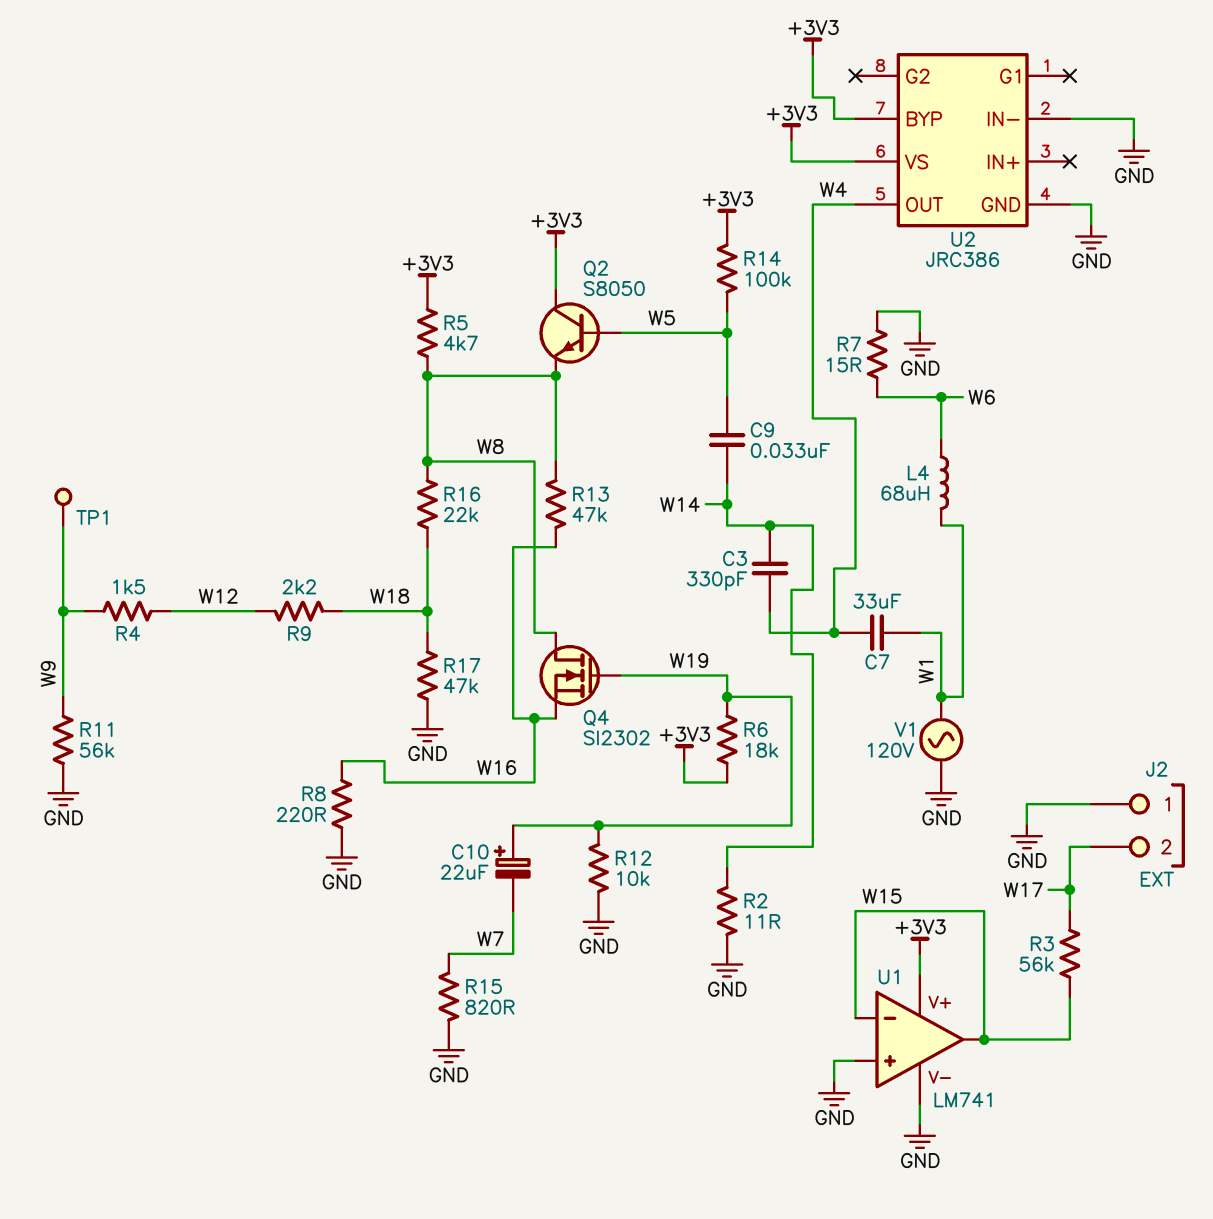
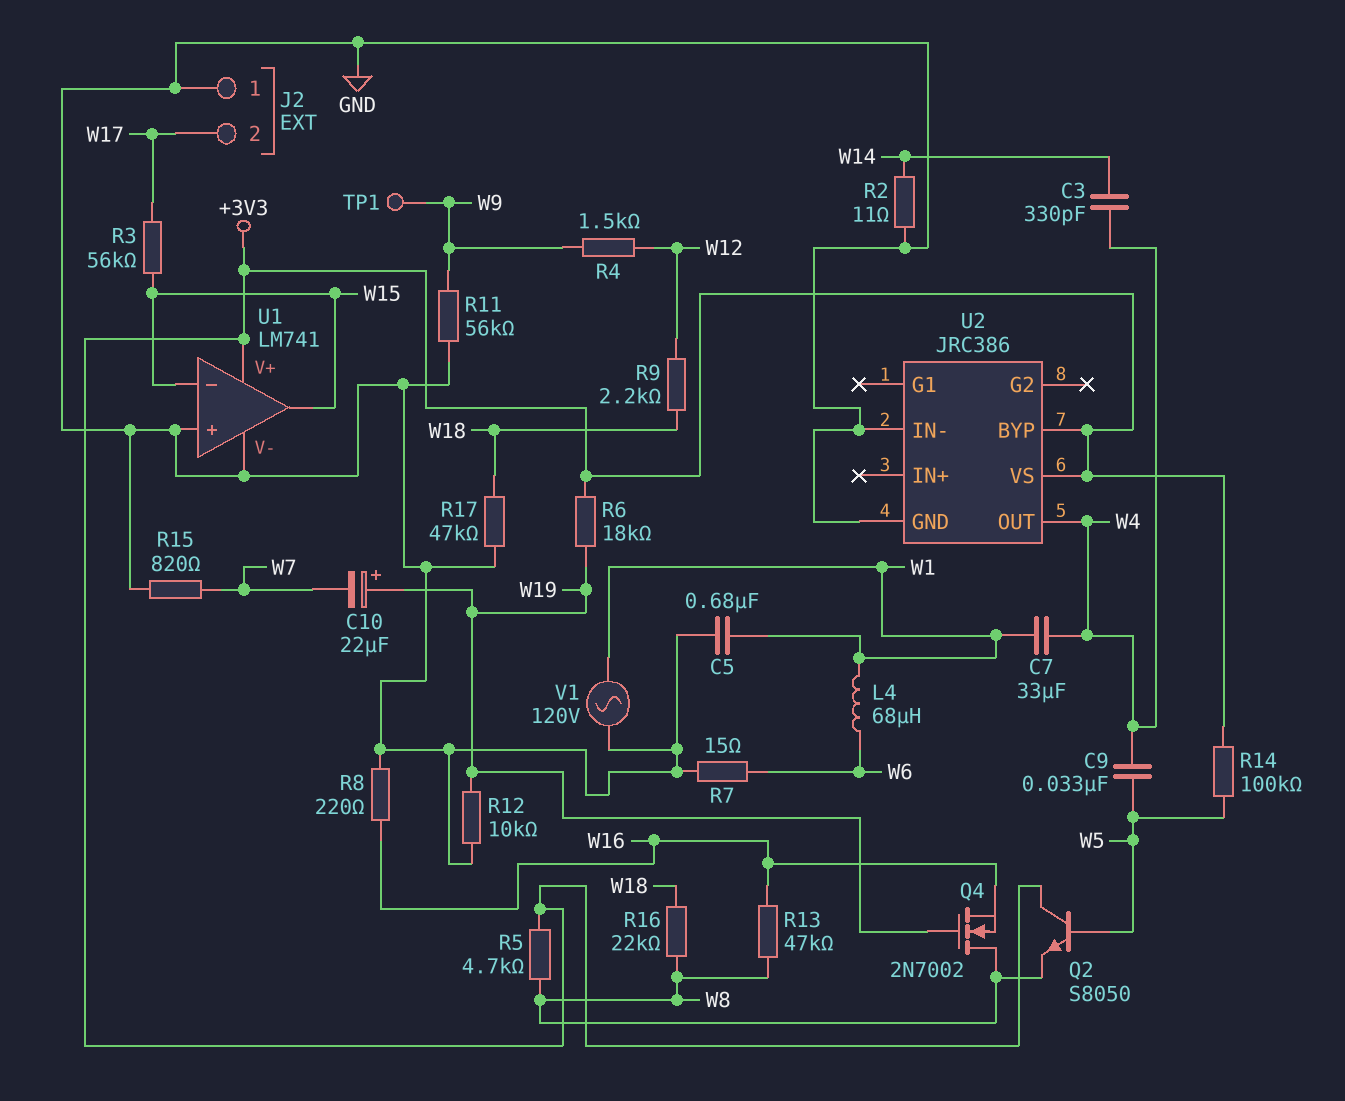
C5: none -> 680nF (GND, W1)
C9: 33nF (W5, W14) -> 33nF (W4, W5)
Q4: NMOS SI2302 (G W19, D W8, S W16) -> NMOS 2N7002 (G W19, D W8, S W16)

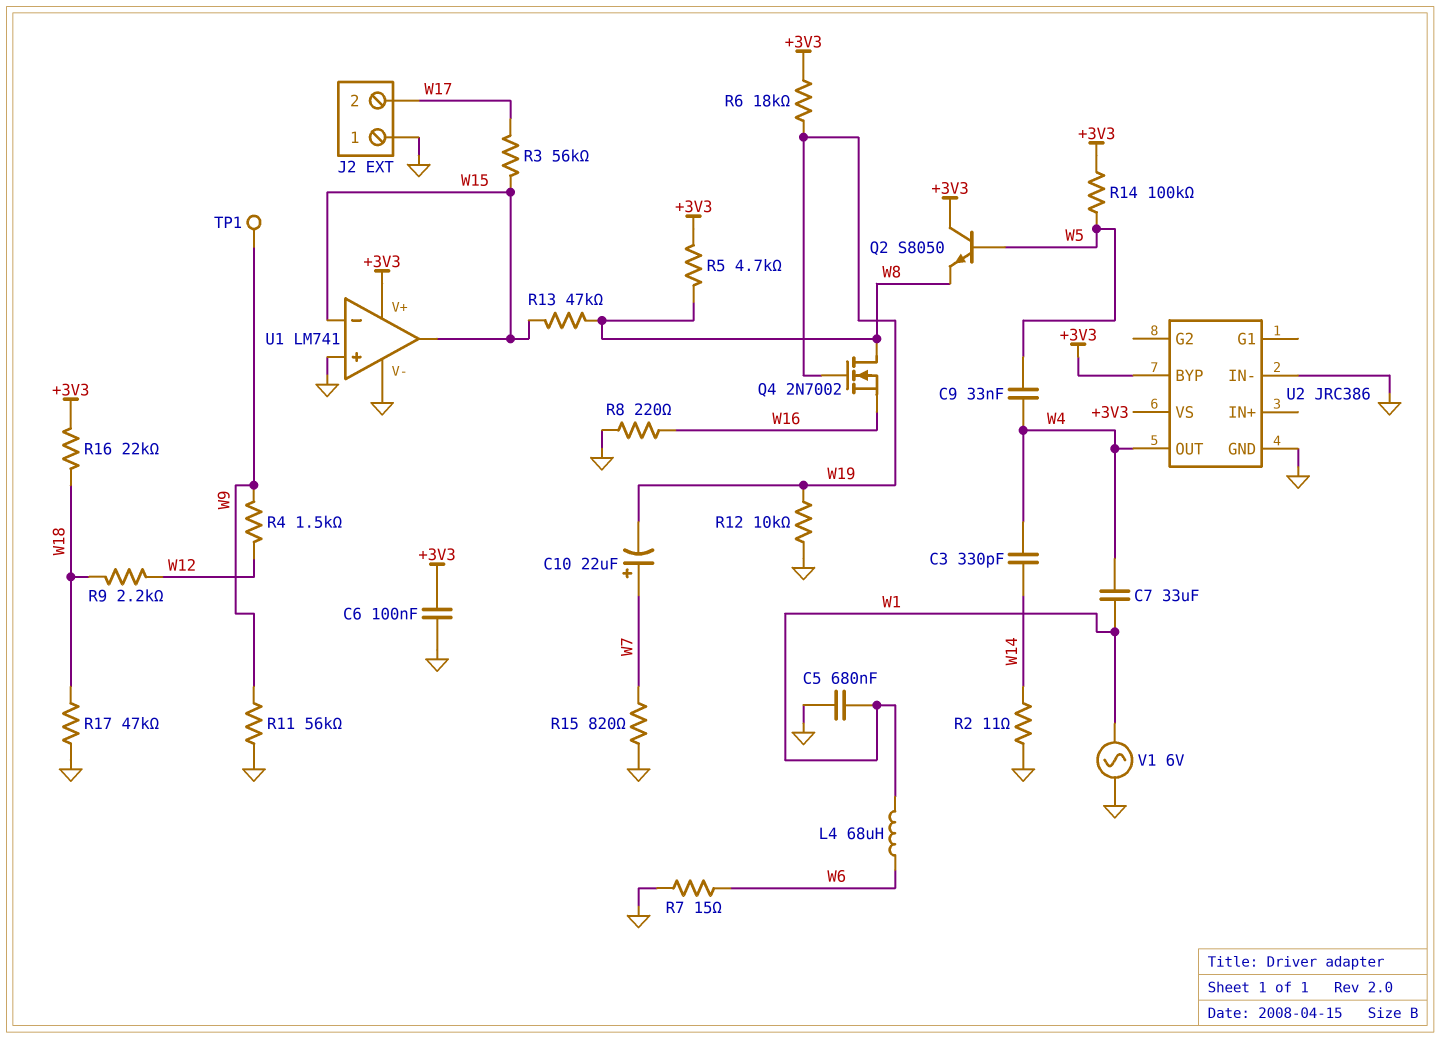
C6: none -> 100nF (+3V3, GND)
C10: 22uF (plus W19, minus W7) -> 22uF (plus W7, minus W19)
R13: 47k (W8, W16) -> 47k (W8, W15)
R16: 22k (W8, W18) -> 22k (+3V3, W18)
V1: AC 120V (GND, W1) -> AC 6V (GND, W1)

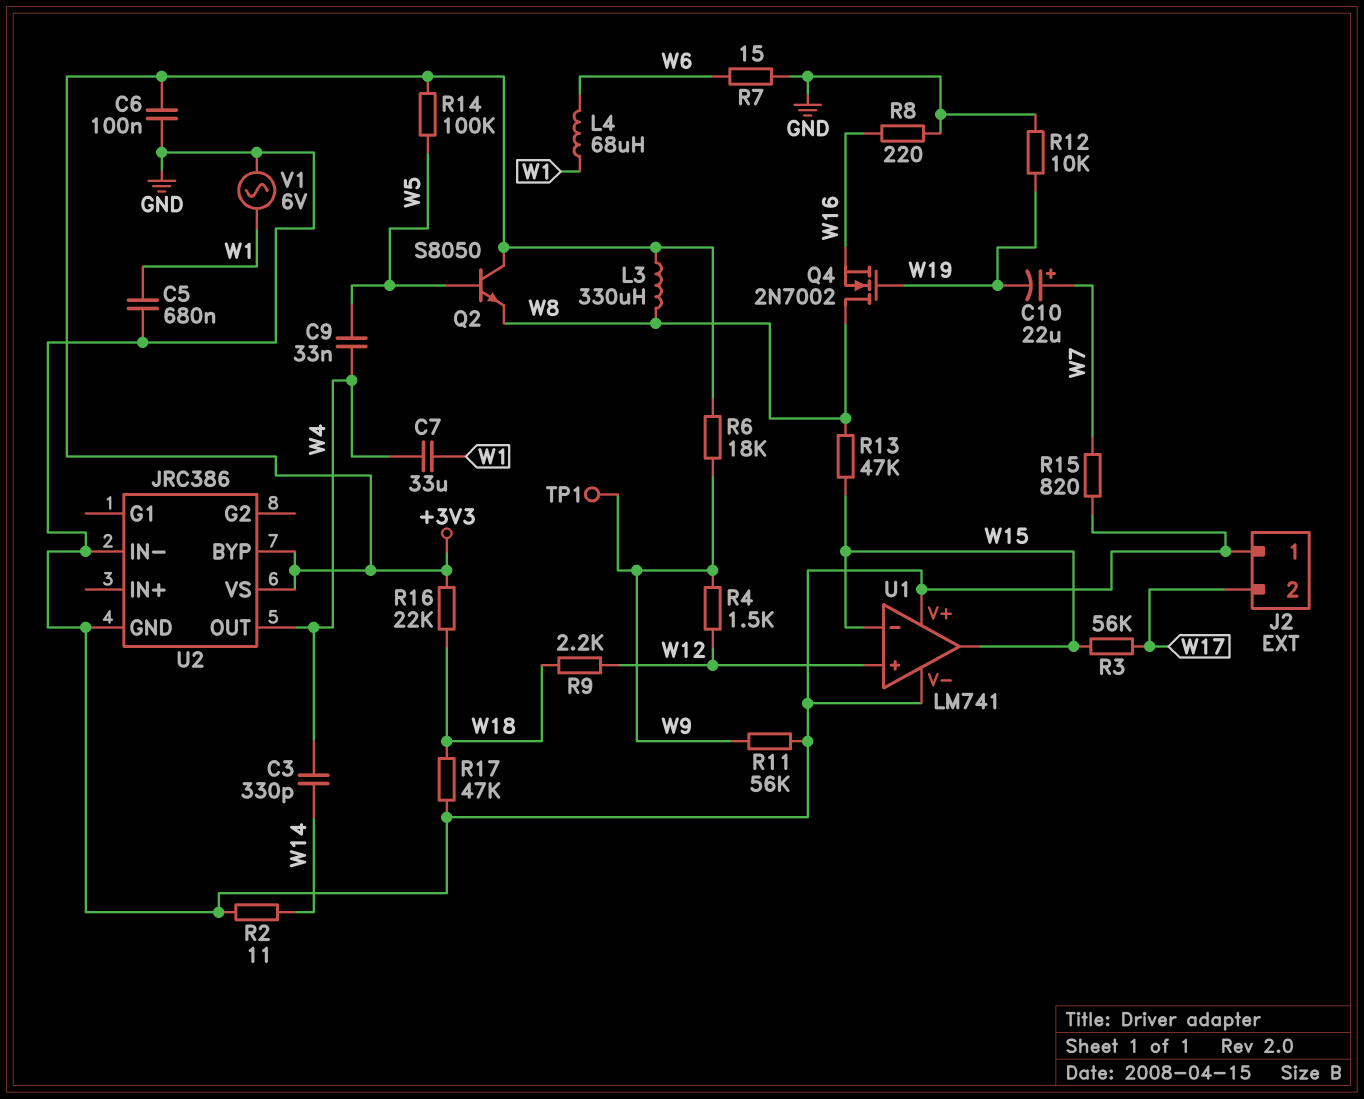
L3: none -> 330uH (+3V3, W8)
R5: 4.7k (+3V3, W8) -> none
R6: 18k (+3V3, W19) -> 18k (+3V3, W9)
U1 pin V+: +3V3 -> GND
U1 pin in+: GND -> W12

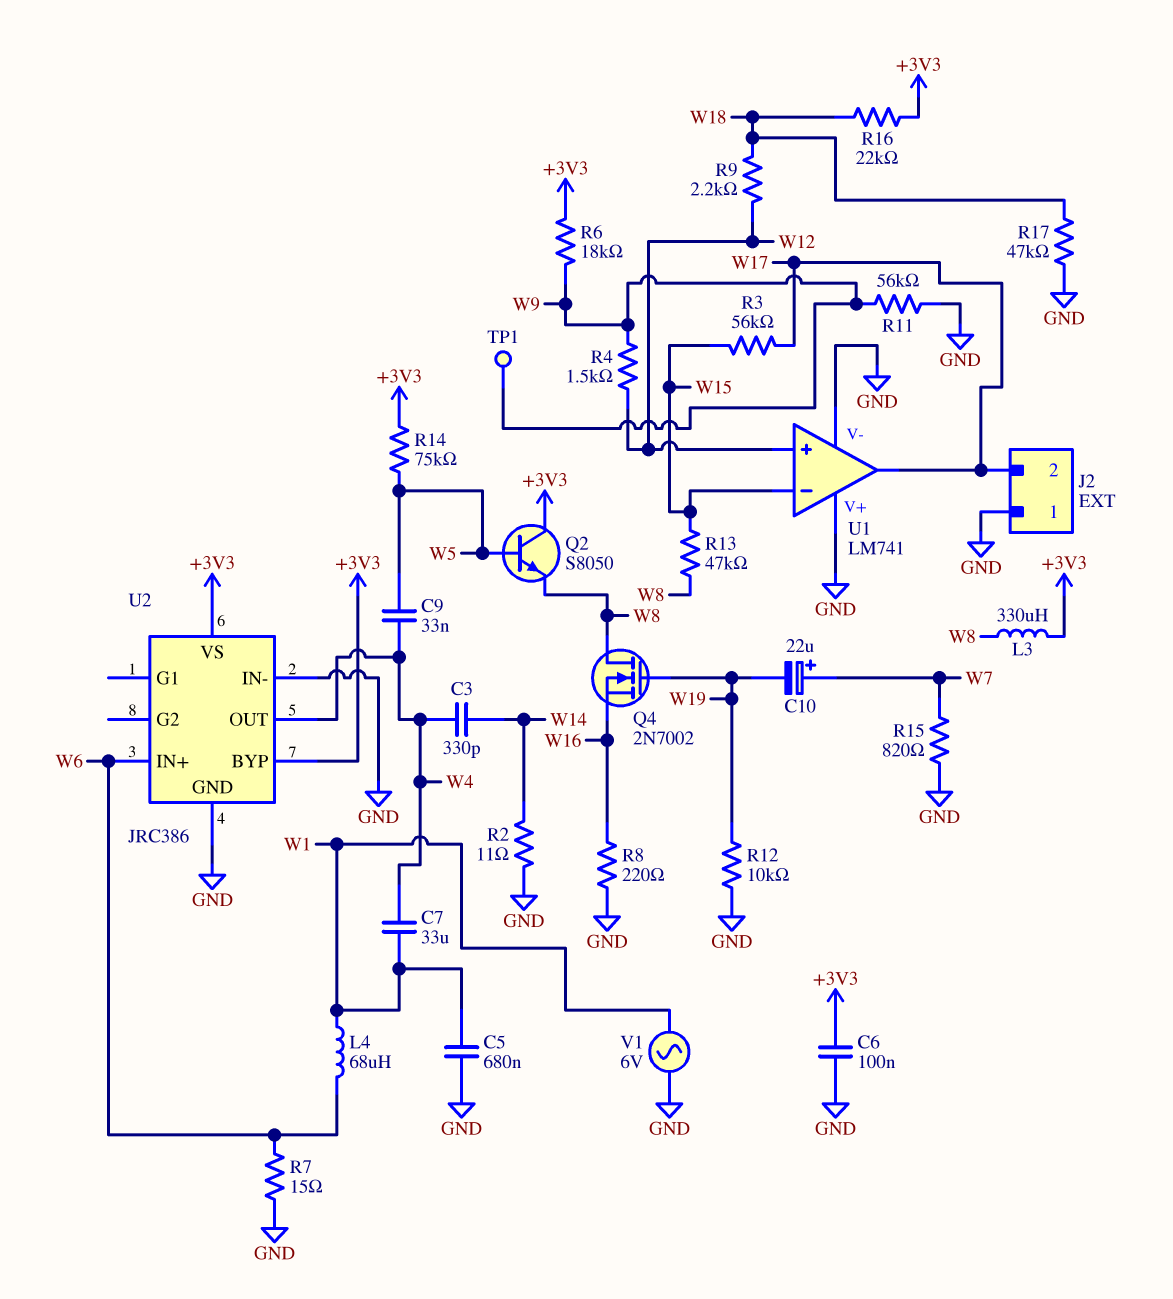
R14: 100k (+3V3, W5) -> 75k (+3V3, W5)
U1 pin out: W15 -> W17
U2 pin IN+: none -> W6

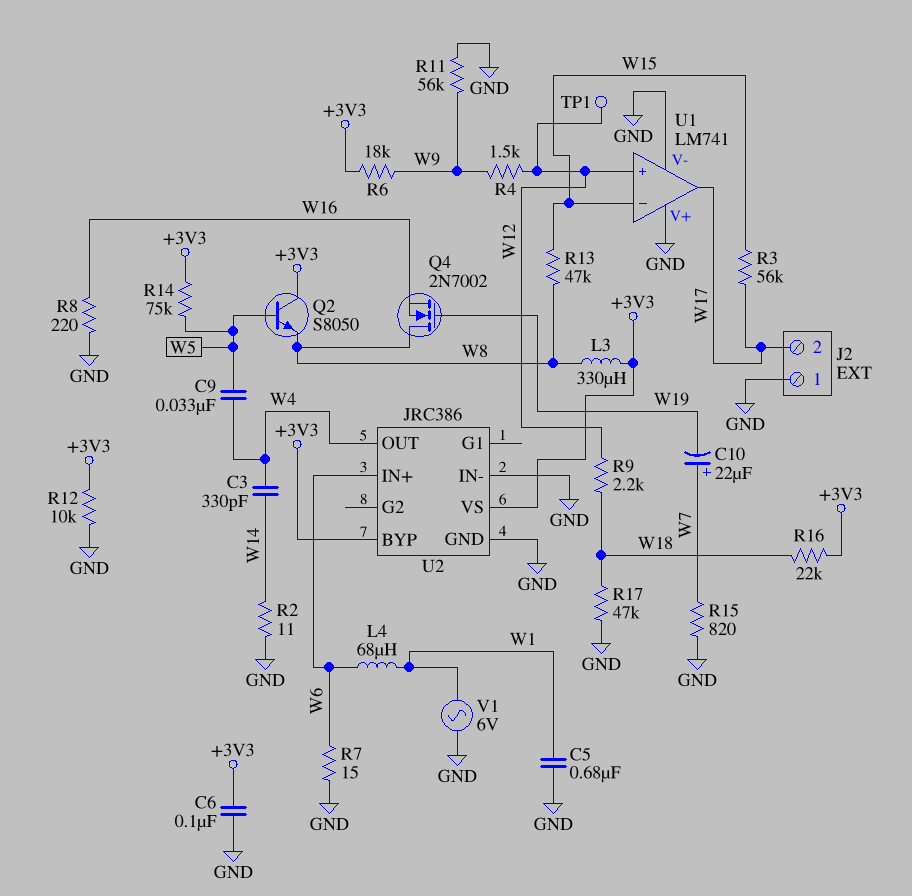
C7: 33uF (W1, W4) -> none
R12: 10k (GND, W19) -> 10k (+3V3, GND)
TP1: test point (W9) -> test point (W12)

